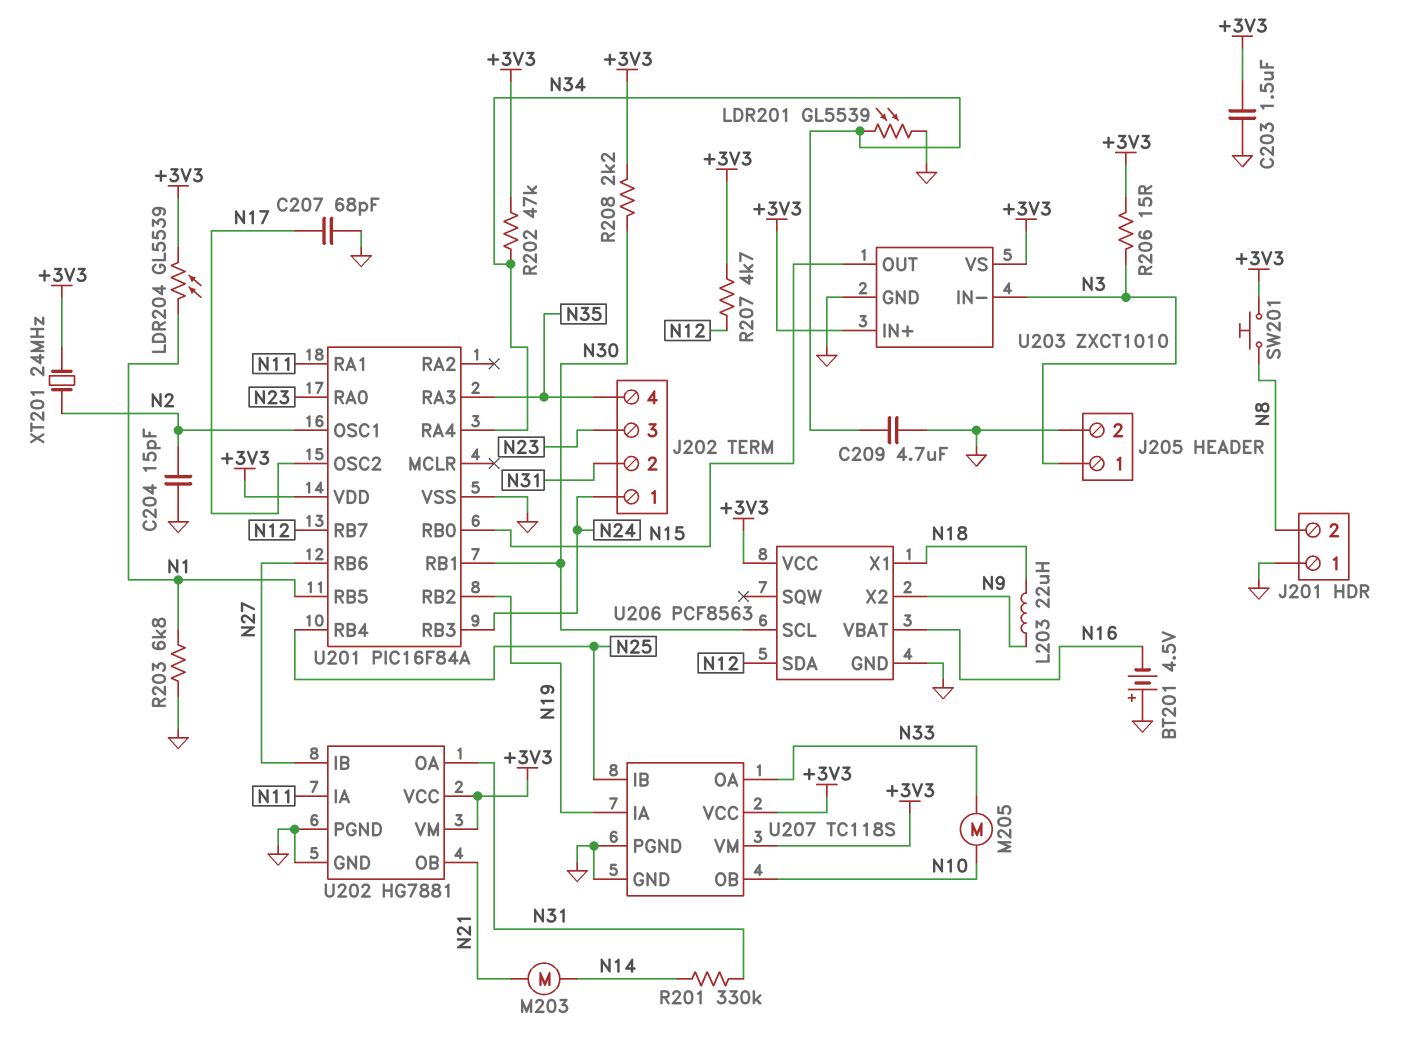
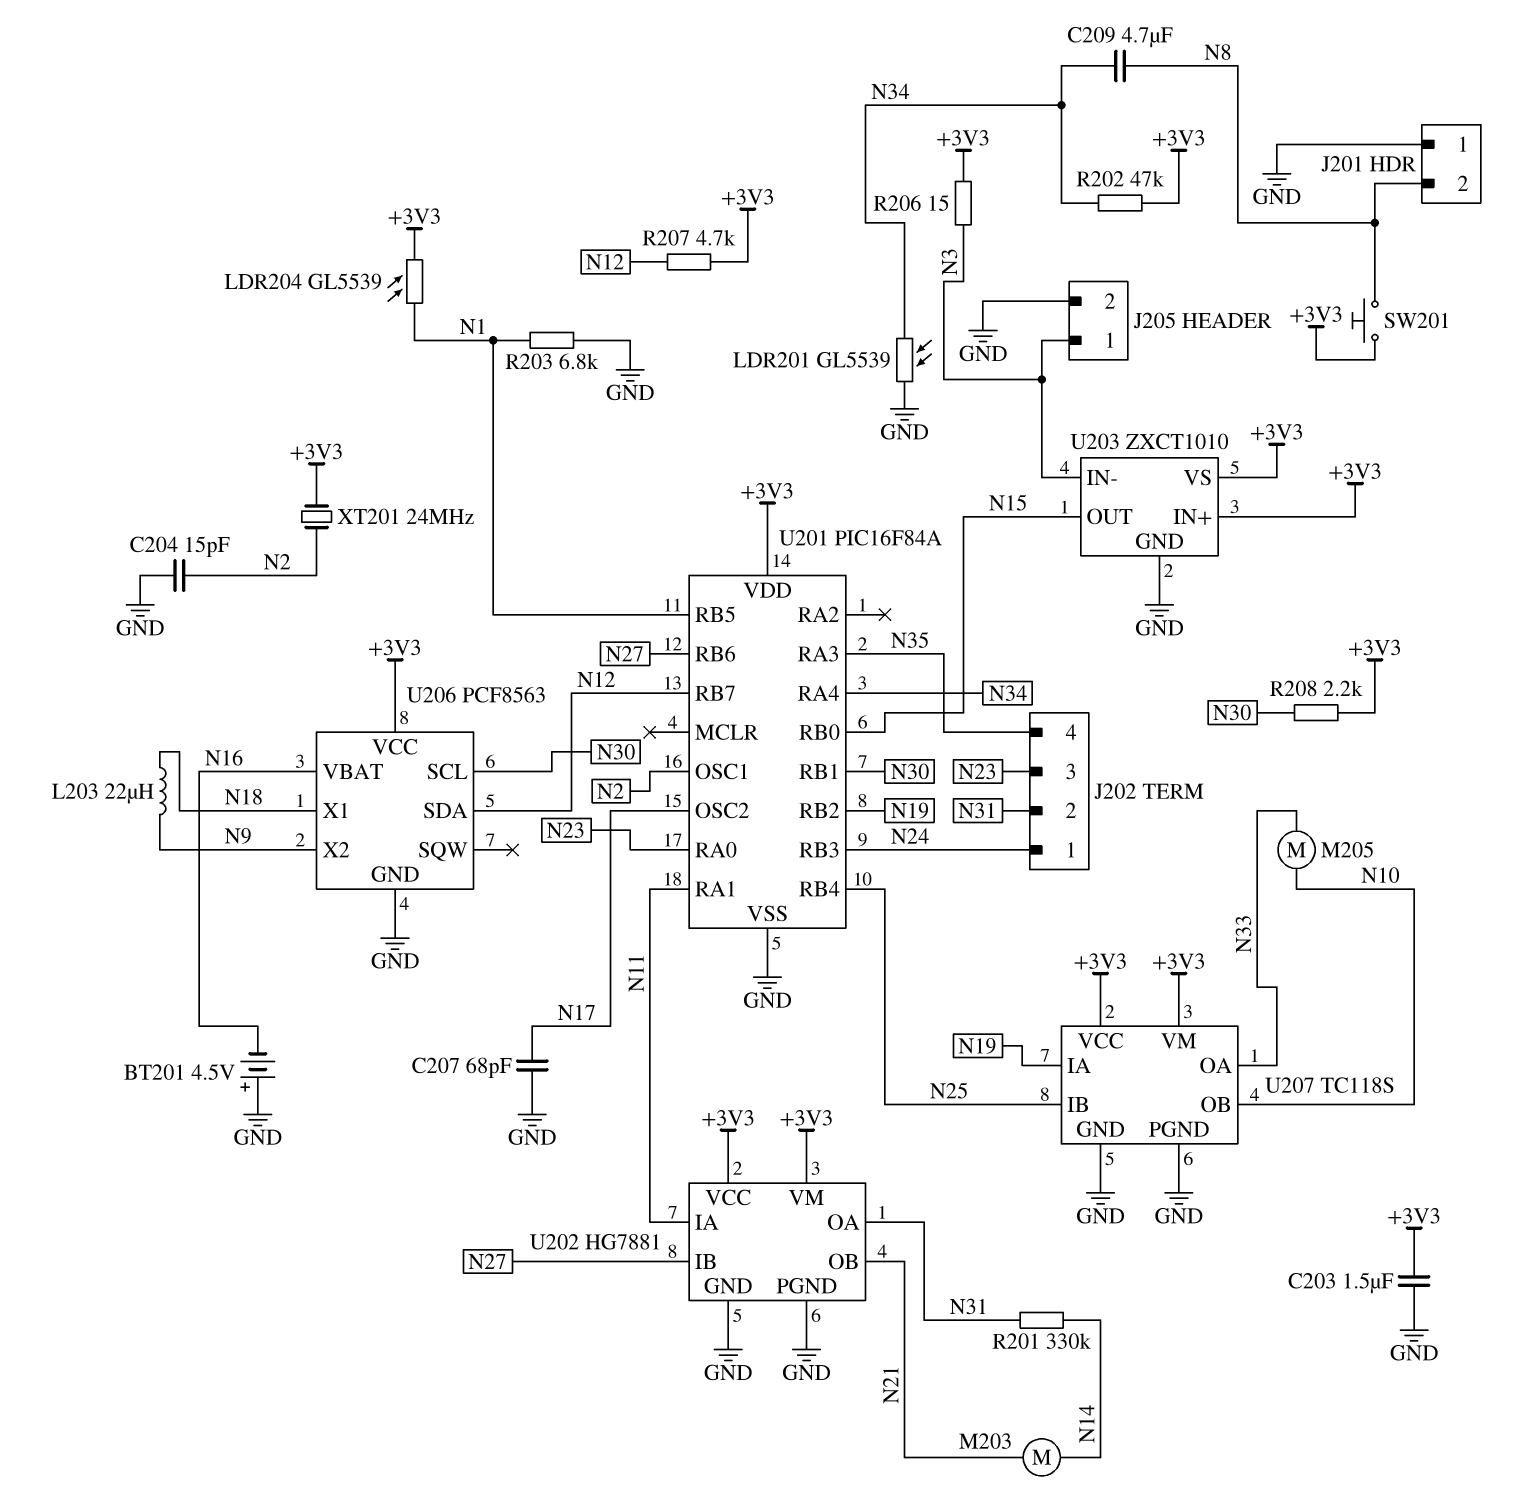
C209: 4.7uF (GND, N34) -> 4.7uF (N8, N34)

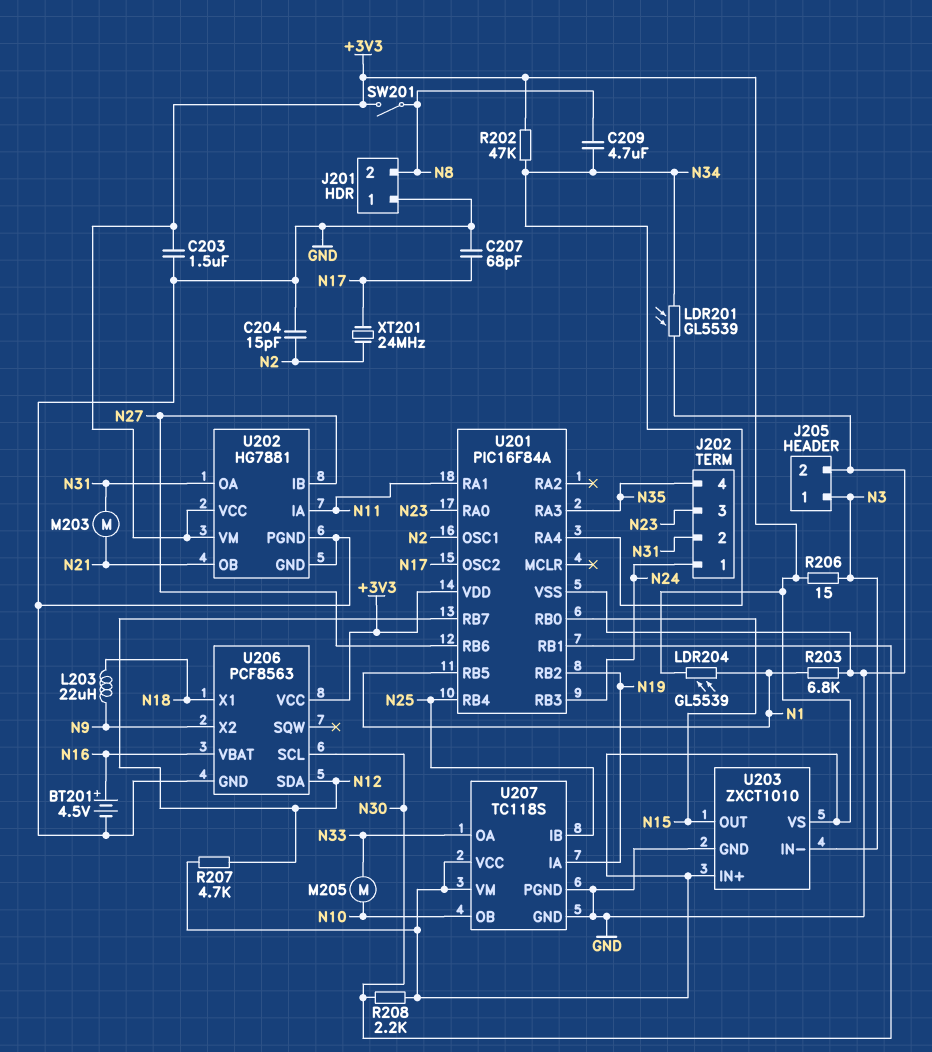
BT201: 4.5V (plus GND, minus N16) -> 4.5V (plus N16, minus GND)
M203: motor (N14, N21) -> motor (N21, N31)
R201: 330k (N14, N31) -> none
SW201: button (+3V3, N8) -> switch (+3V3, N8)
XT201: 24MHz (+3V3, N2) -> 24MHz (N2, N17)

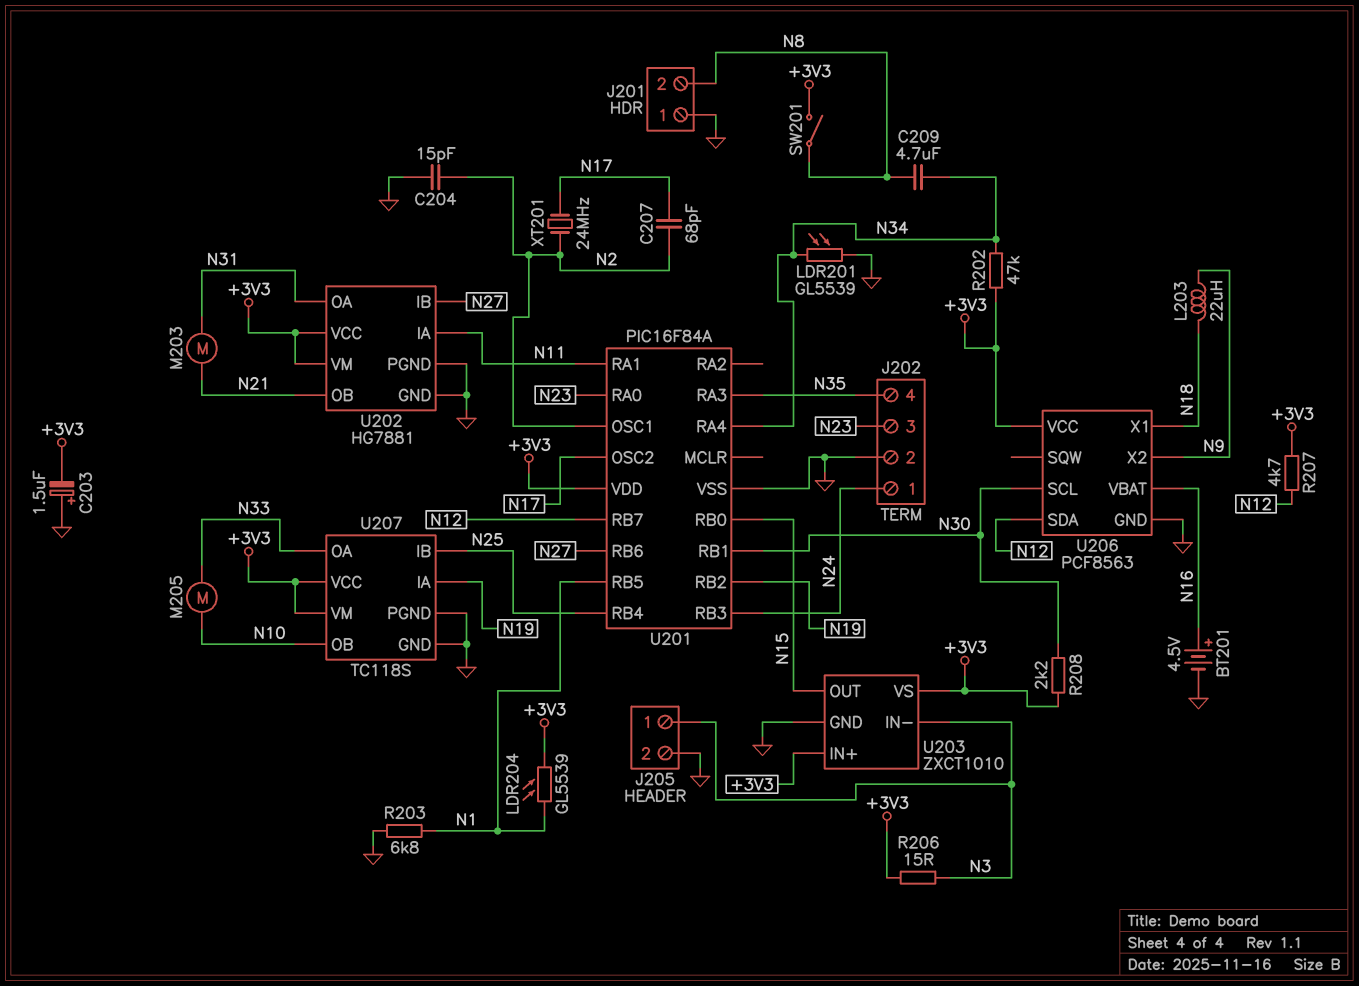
C203: 1.5uF (+3V3, GND) -> 1.5uF (plus GND, minus +3V3)
C207: 68pF (GND, N17) -> 68pF (N2, N17)
J202 pin 2: N31 -> GND

